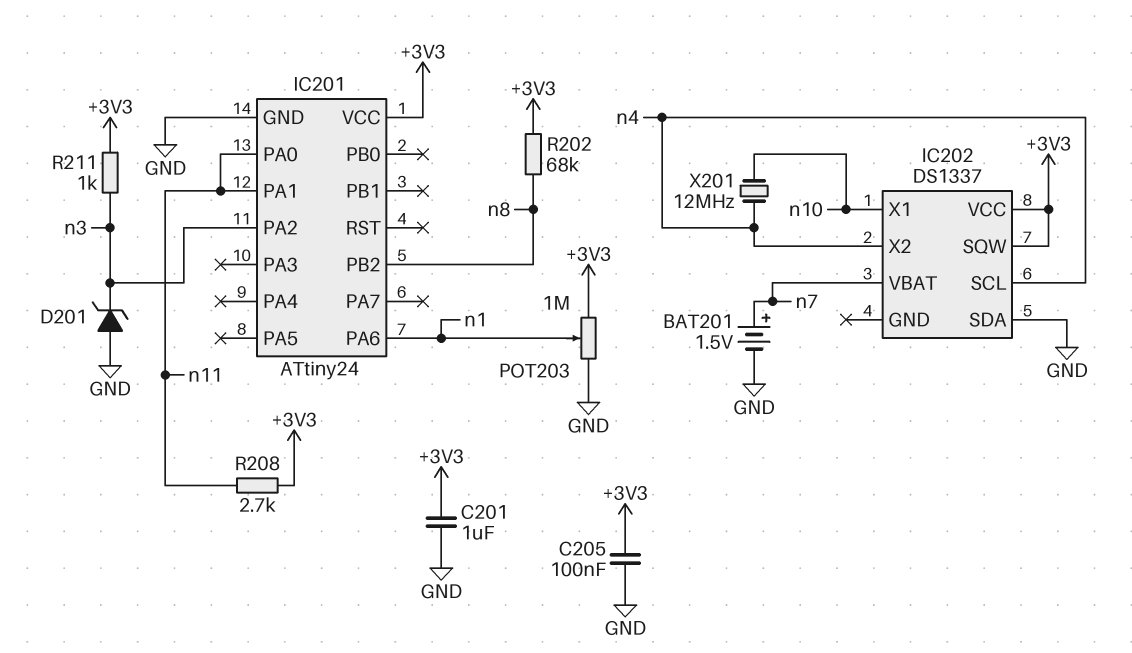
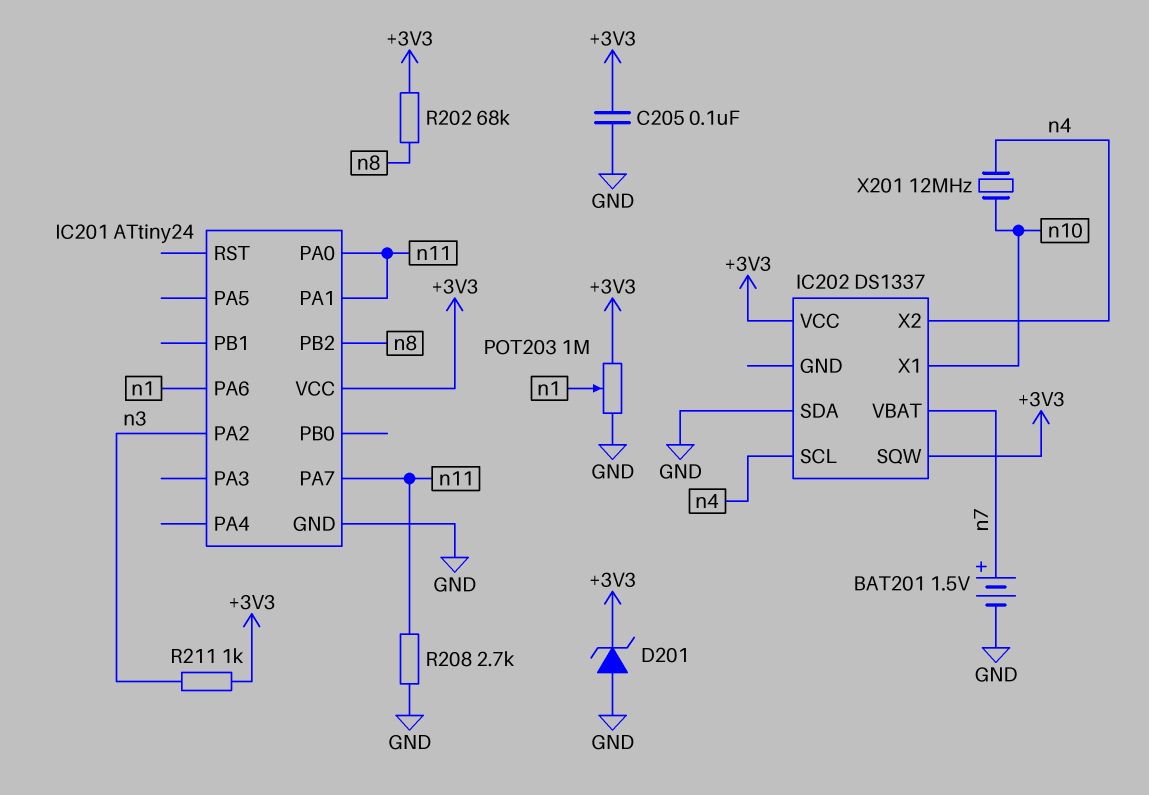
C201: 1uF (+3V3, GND) -> none
D201: zener (A GND, K n3) -> zener (A GND, K +3V3)
IC201 pin PA7: none -> n11
R208: 2.7k (+3V3, n11) -> 2.7k (GND, n11)

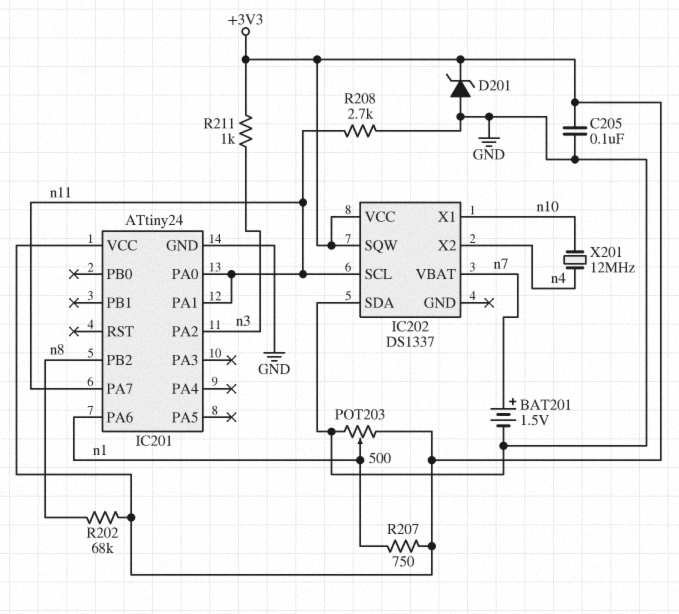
IC202 pin SCL: n4 -> n11
POT203: 1M (+3V3, GND, wiper n1) -> 500 (+3V3, GND, wiper n1)
R207: none -> 750 (+3V3, n1)

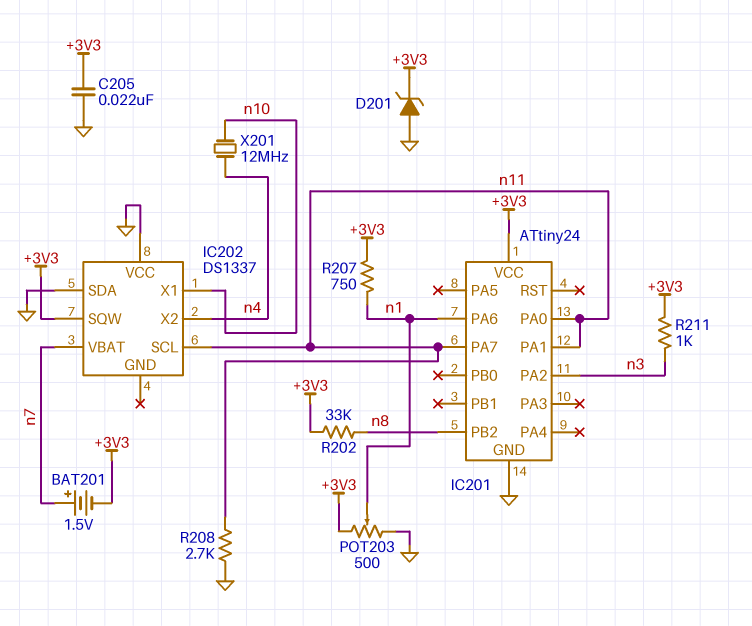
BAT201: 1.5V (plus n7, minus GND) -> 1.5V (plus n7, minus +3V3)
C205: 100nF (+3V3, GND) -> 22nF (+3V3, GND)
IC202 pin VCC: +3V3 -> GND
R202: 68k (+3V3, n8) -> 33k (+3V3, n8)

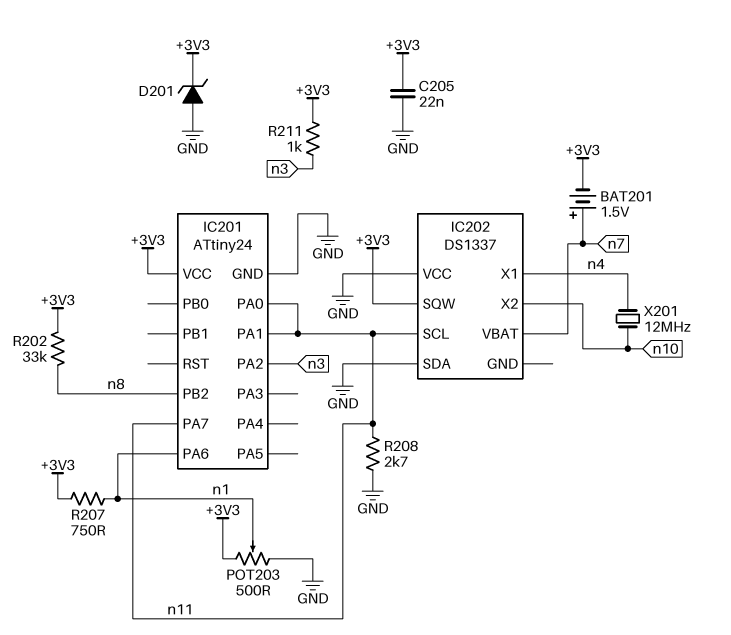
IC202 pin X1: n10 -> n4
IC202 pin X2: n4 -> n10

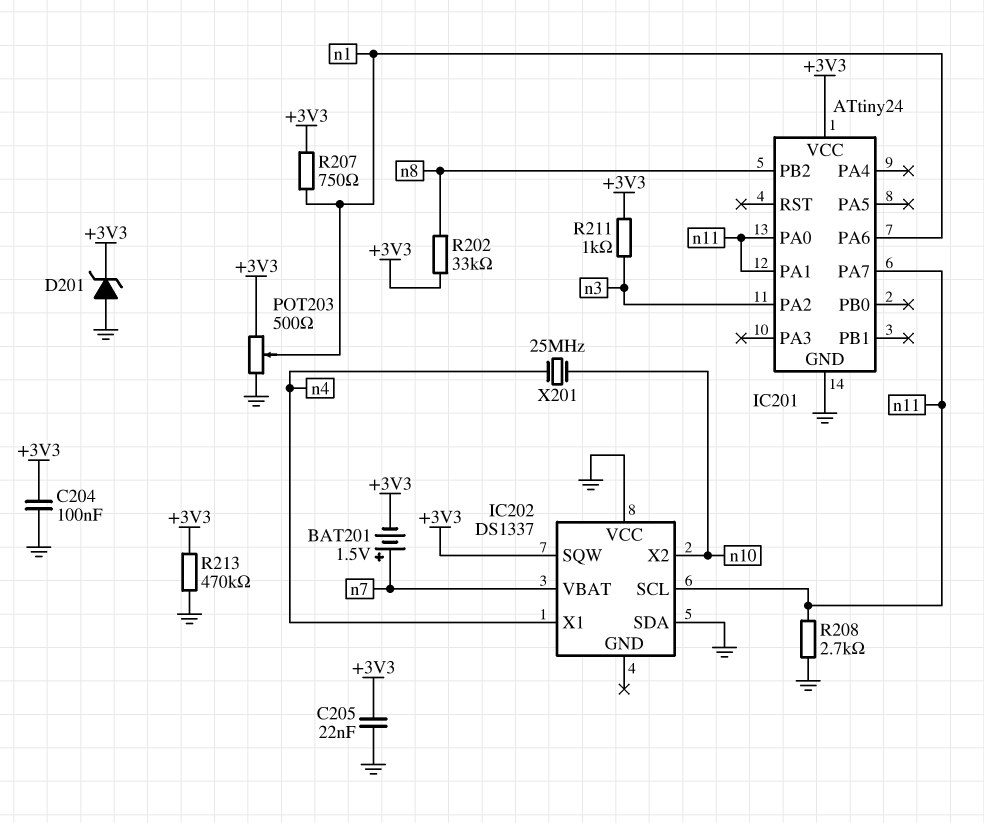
C204: none -> 100nF (+3V3, GND)
R213: none -> 470k (+3V3, GND)
X201: 12MHz (n4, n10) -> 25MHz (n4, n10)

